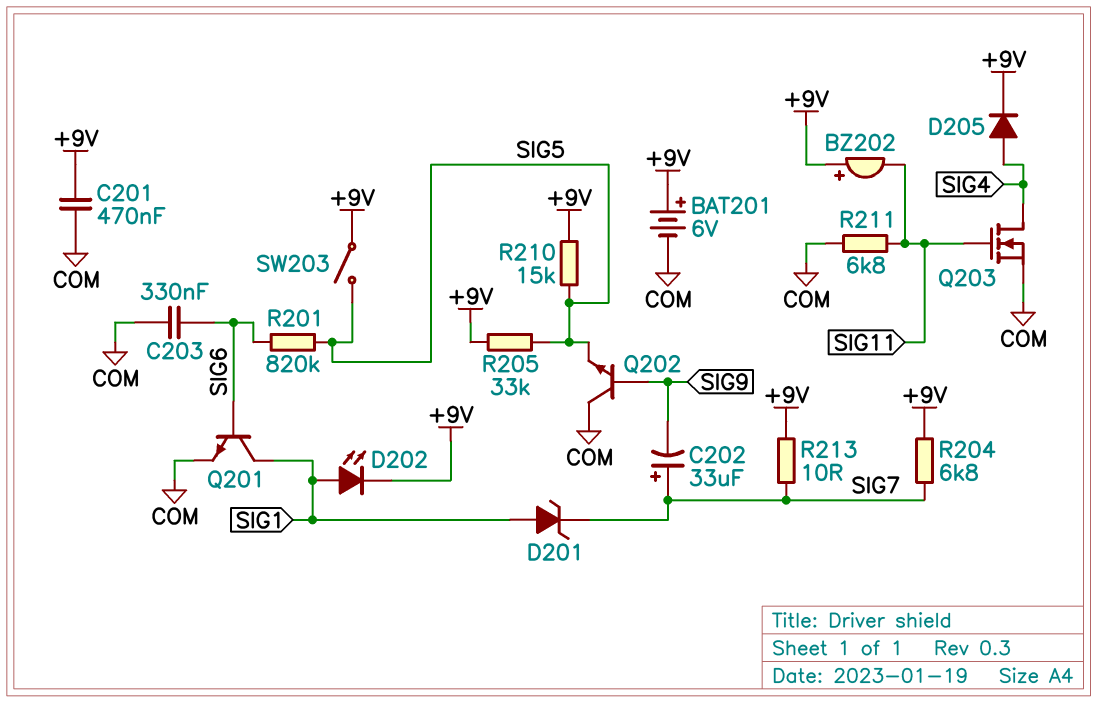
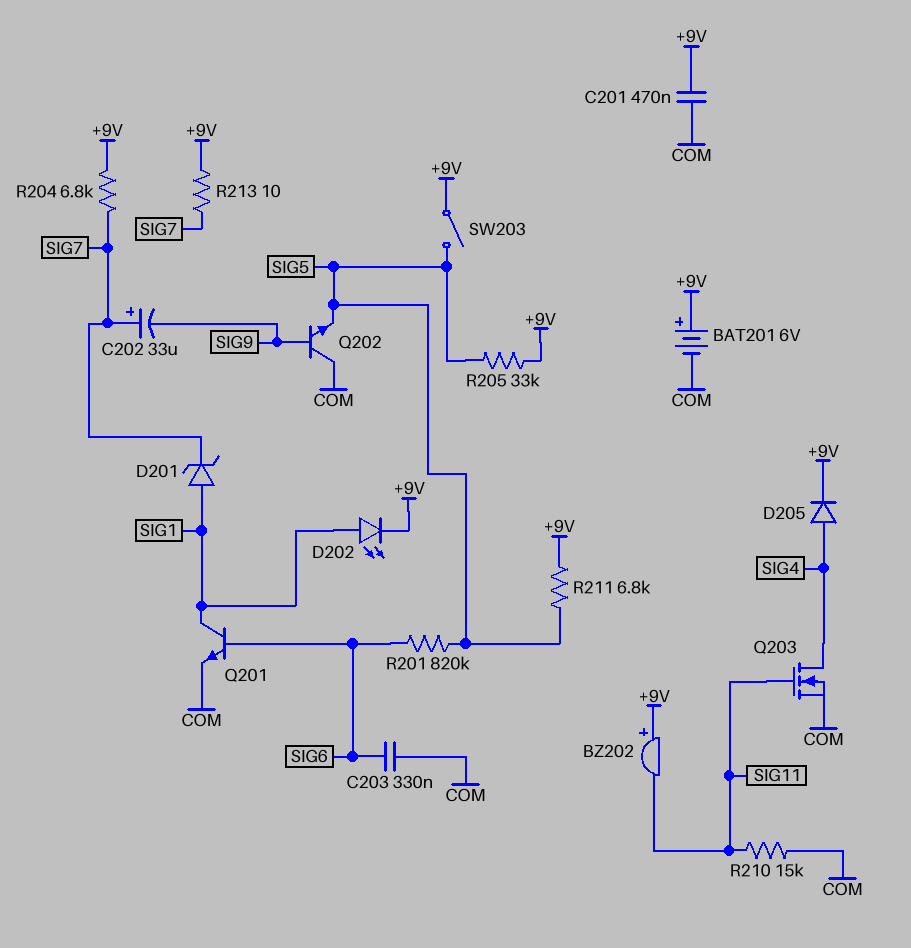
R210: 15k (+9V, SIG5) -> 15k (COM, SIG11)
R211: 6.8k (COM, SIG11) -> 6.8k (+9V, SIG5)

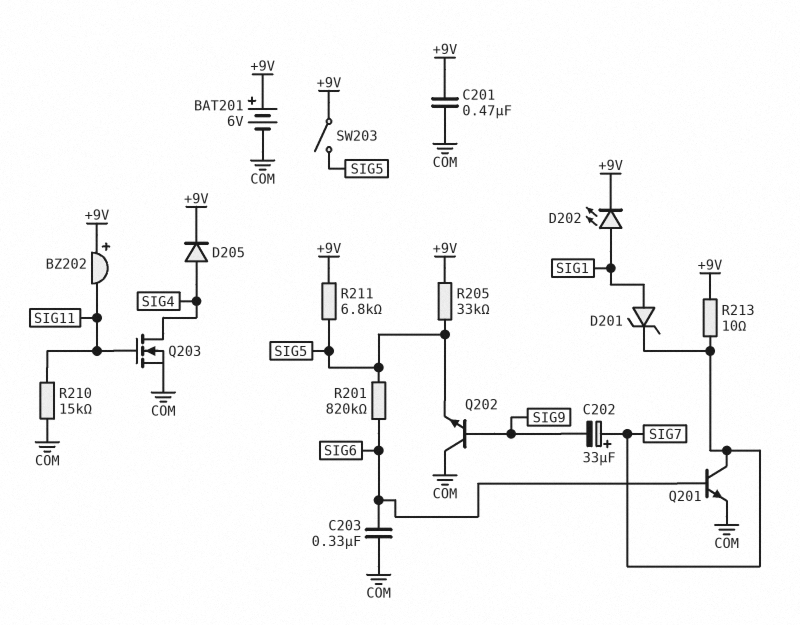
Q201: NPN (B SIG6, C SIG1, E COM) -> NPN (B SIG6, C SIG7, E COM)
R204: 6.8k (+9V, SIG7) -> none

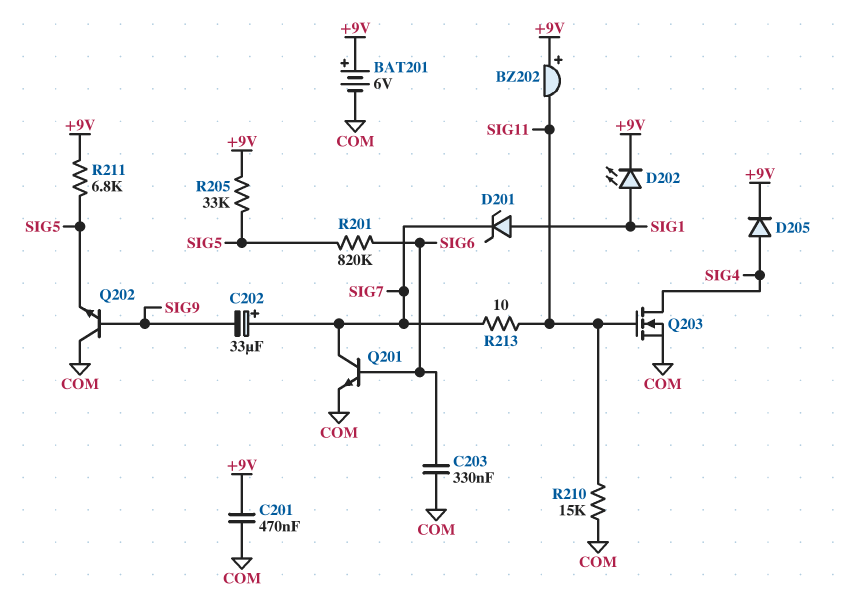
R213: 10 (+9V, SIG7) -> 10 (SIG7, SIG11)
SW203: switch (+9V, SIG5) -> none

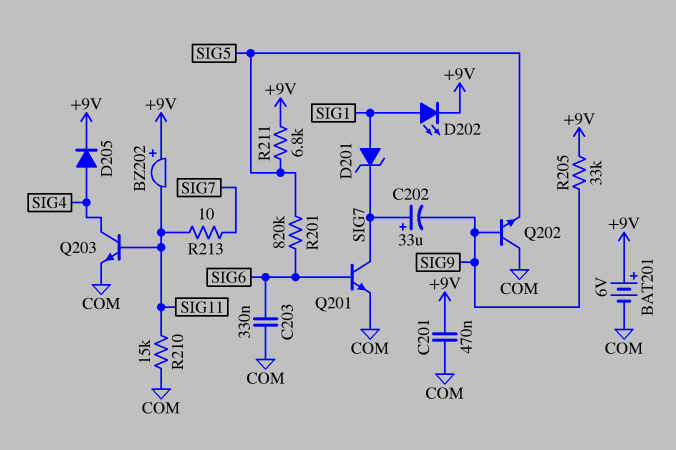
Q203: NMOS (G SIG11, D SIG4, S COM) -> NPN (B SIG11, C SIG4, E COM)
R205: 33k (+9V, SIG5) -> 33k (+9V, SIG9)

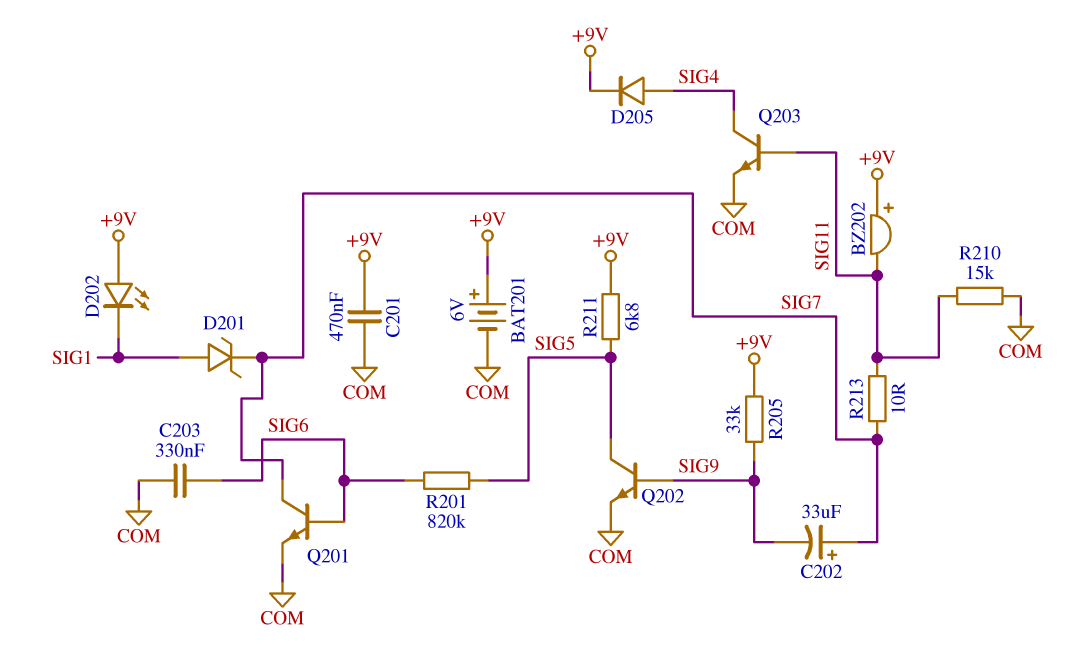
D202: LED (A SIG1, K +9V) -> LED (A +9V, K SIG1)
Q202: NPN (B SIG9, C COM, E SIG5) -> NPN (B SIG9, C SIG5, E COM)

